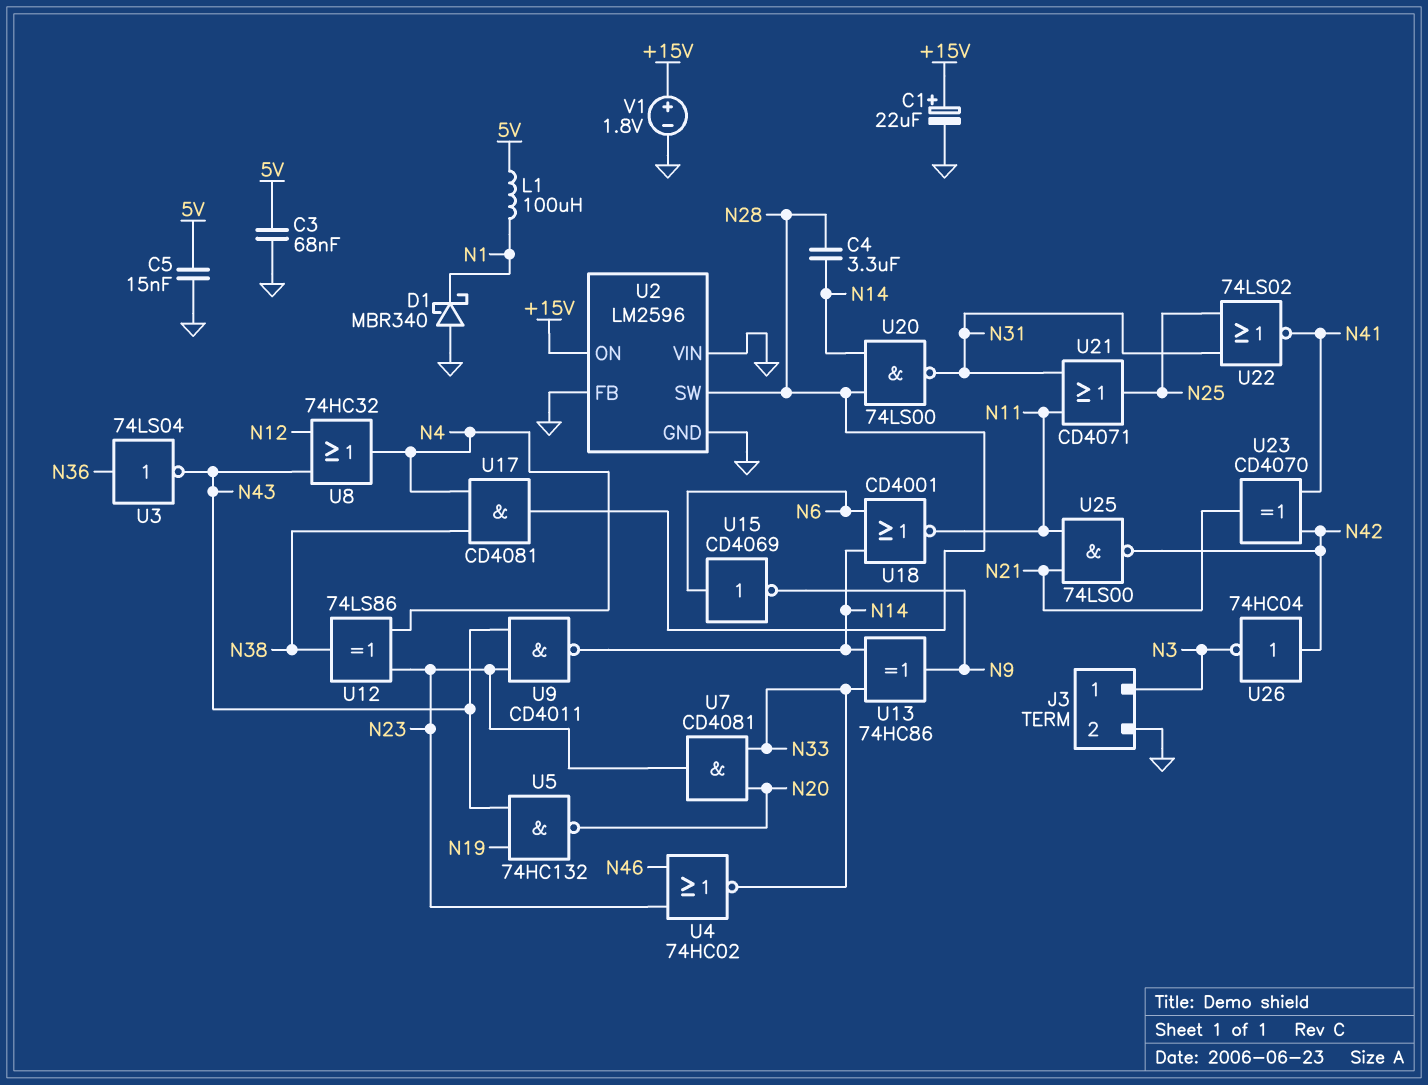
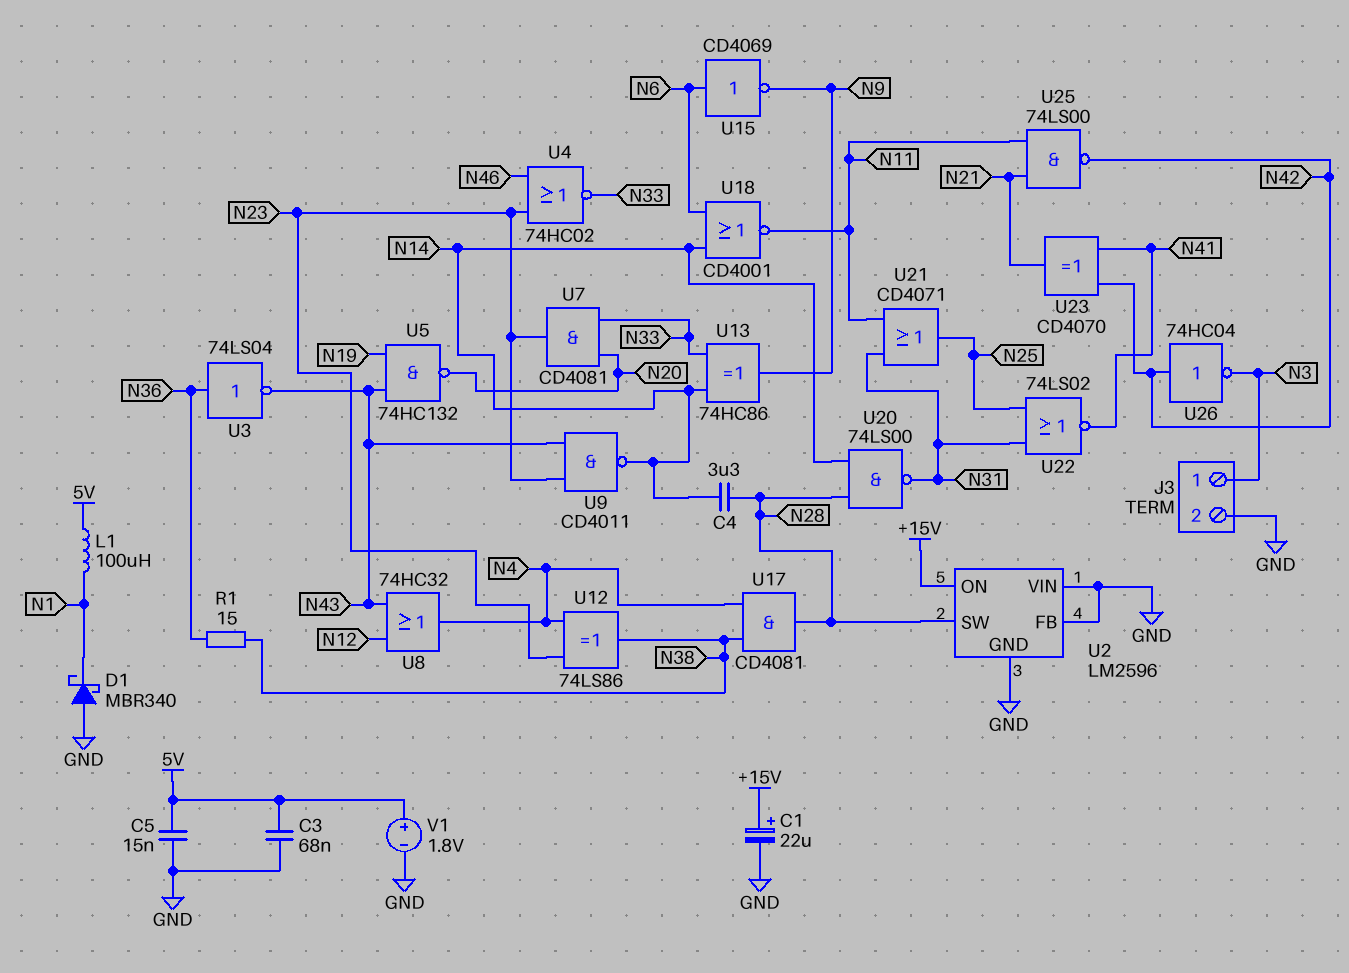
R1: none -> 15 (N36, N38)
V1: 1.8V (plus +15V, minus GND) -> 1.8V (plus 5V, minus GND)

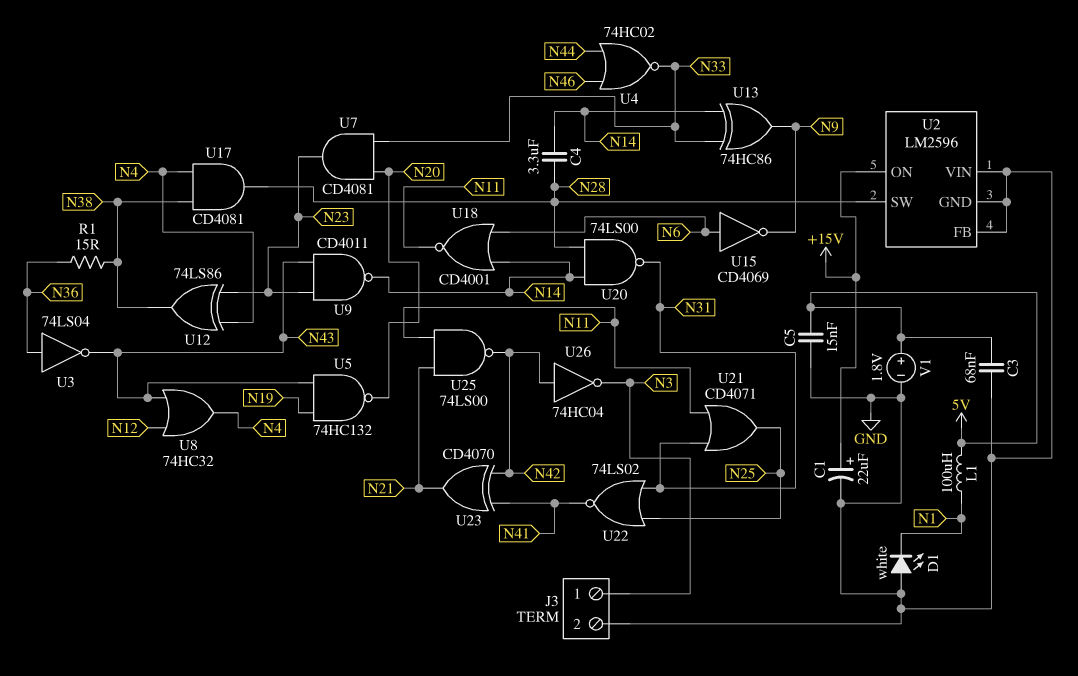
D1: schottky MBR340 (A GND, K N1) -> LED white (A GND, K N1)
U4: NOR 74HC02 (in N23, in N46, out N33) -> NOR 74HC02 (in N44, in N46, out N33)

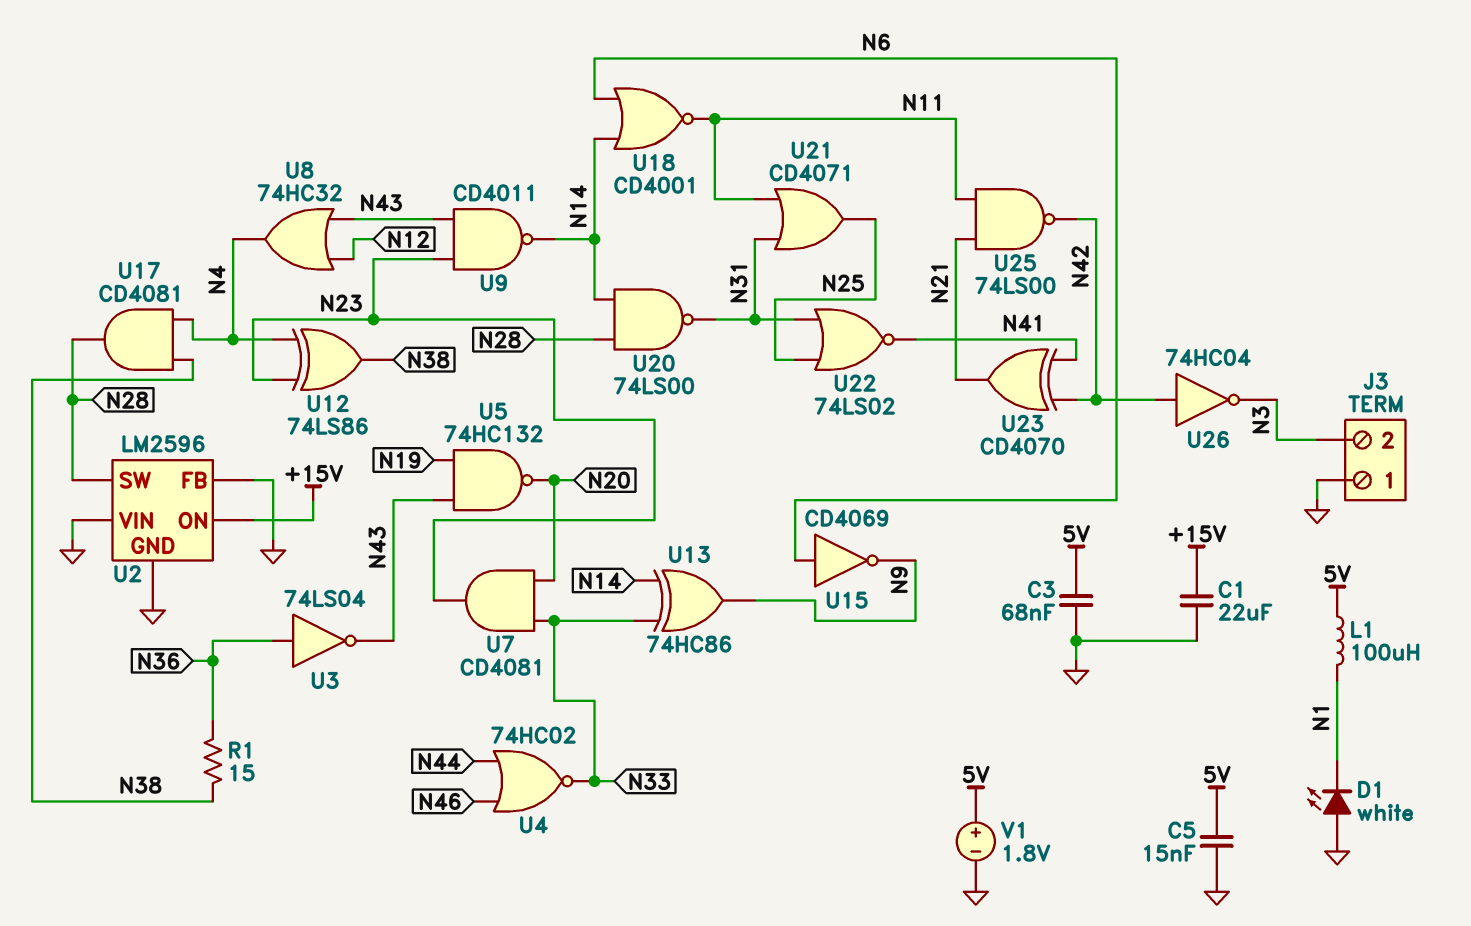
C1: 22uF (plus +15V, minus GND) -> 22uF (+15V, GND)
C4: 3.3uF (N14, N28) -> none
J3 pin 1: N3 -> GND
J3 pin 2: GND -> N3

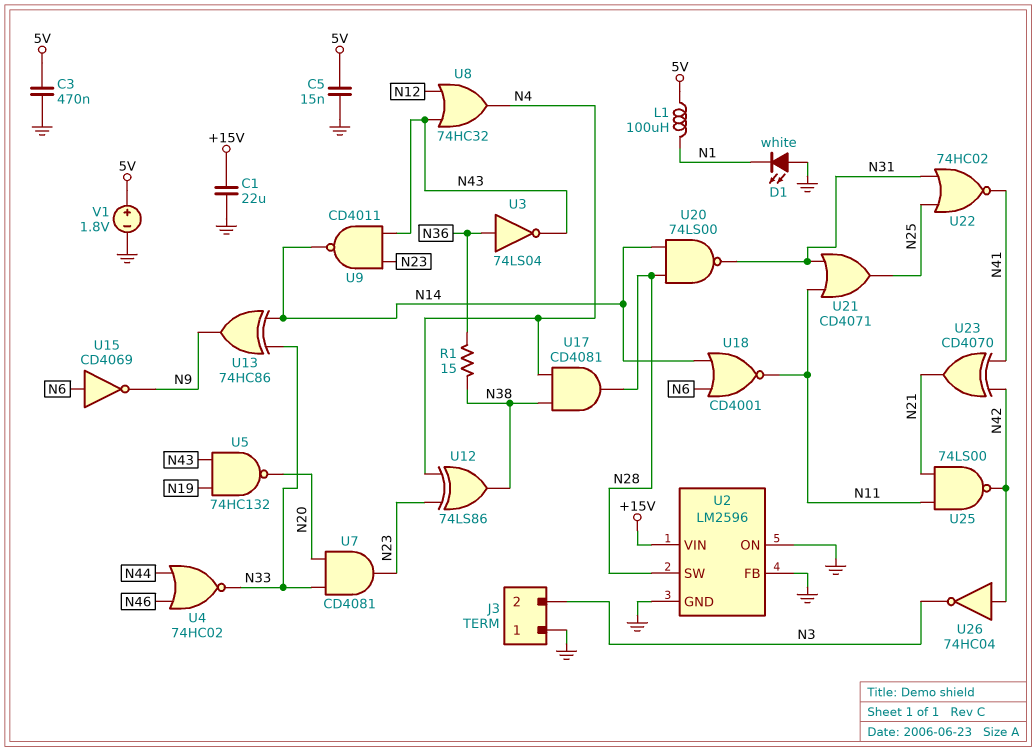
C3: 68nF (5V, GND) -> 470nF (5V, GND)
U2 pin ON: +15V -> GND
U2 pin VIN: GND -> +15V
U22: NOR 74LS02 (in N25, in N31, out N41) -> NOR 74HC02 (in N25, in N31, out N41)

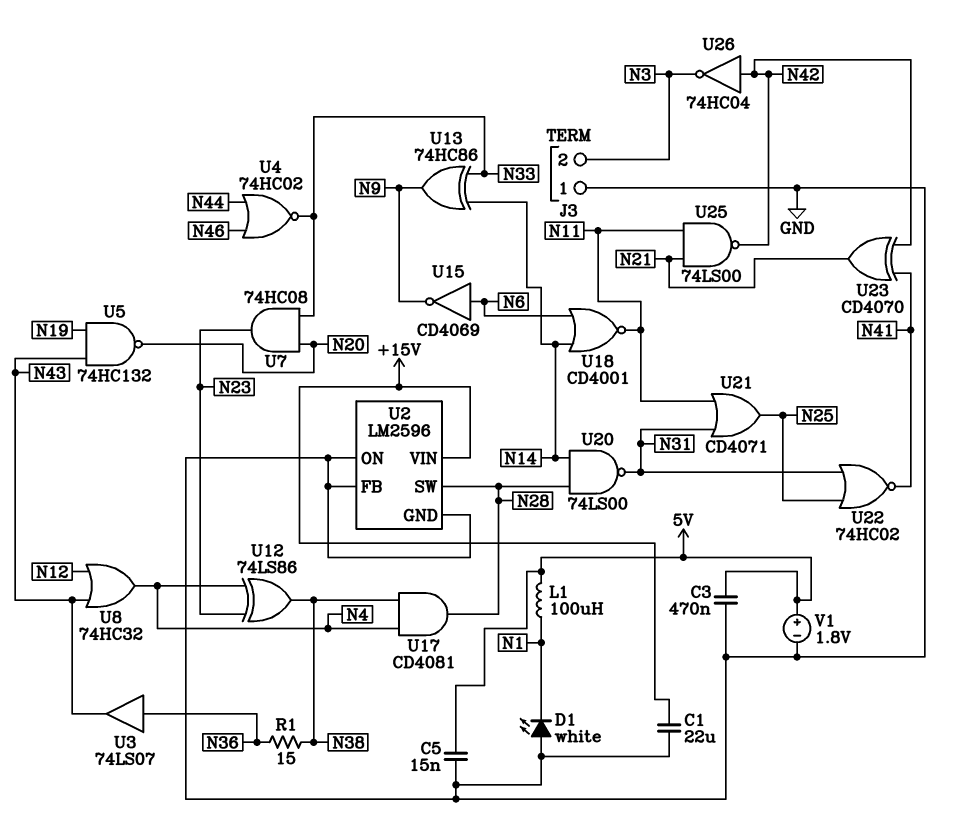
U3: NOT 74LS04 (in N36, out N43) -> buffer 74LS07 (in N36, out N43)
U7: AND CD4081 (in N20, in N33, out N23) -> AND 74HC08 (in N20, in N33, out N23)
U9: NAND CD4011 (in N23, in N43, out N14) -> none

